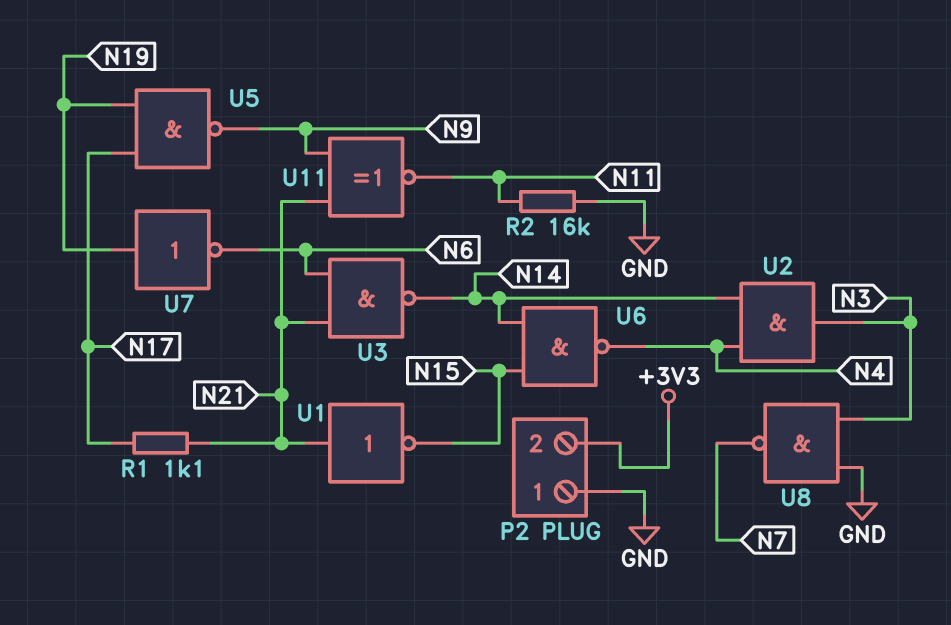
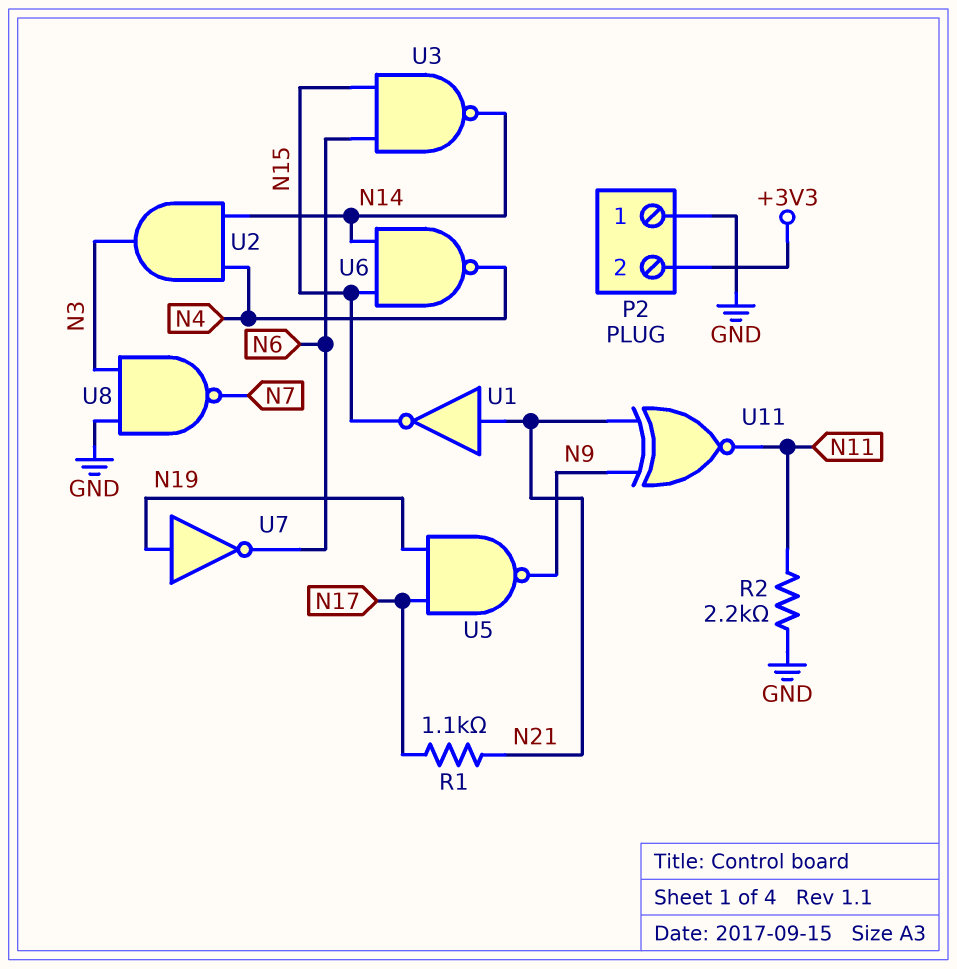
R2: 16k (GND, N11) -> 2.2k (GND, N11)
U3: NAND (in N6, in N21, out N14) -> NAND (in N6, in N15, out N14)

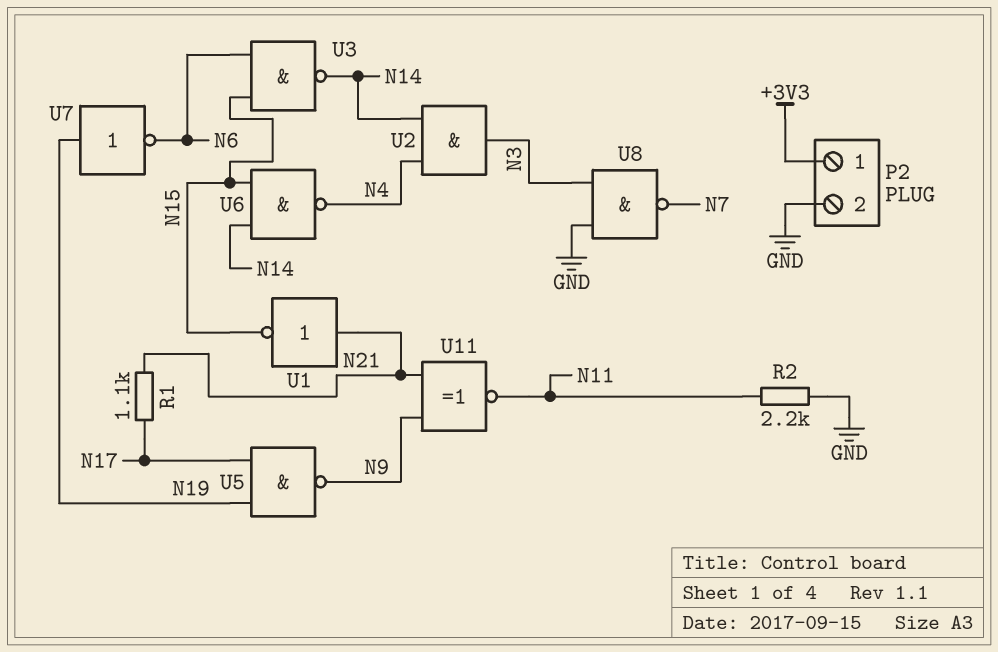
P2 pin 1: GND -> +3V3
P2 pin 2: +3V3 -> GND

